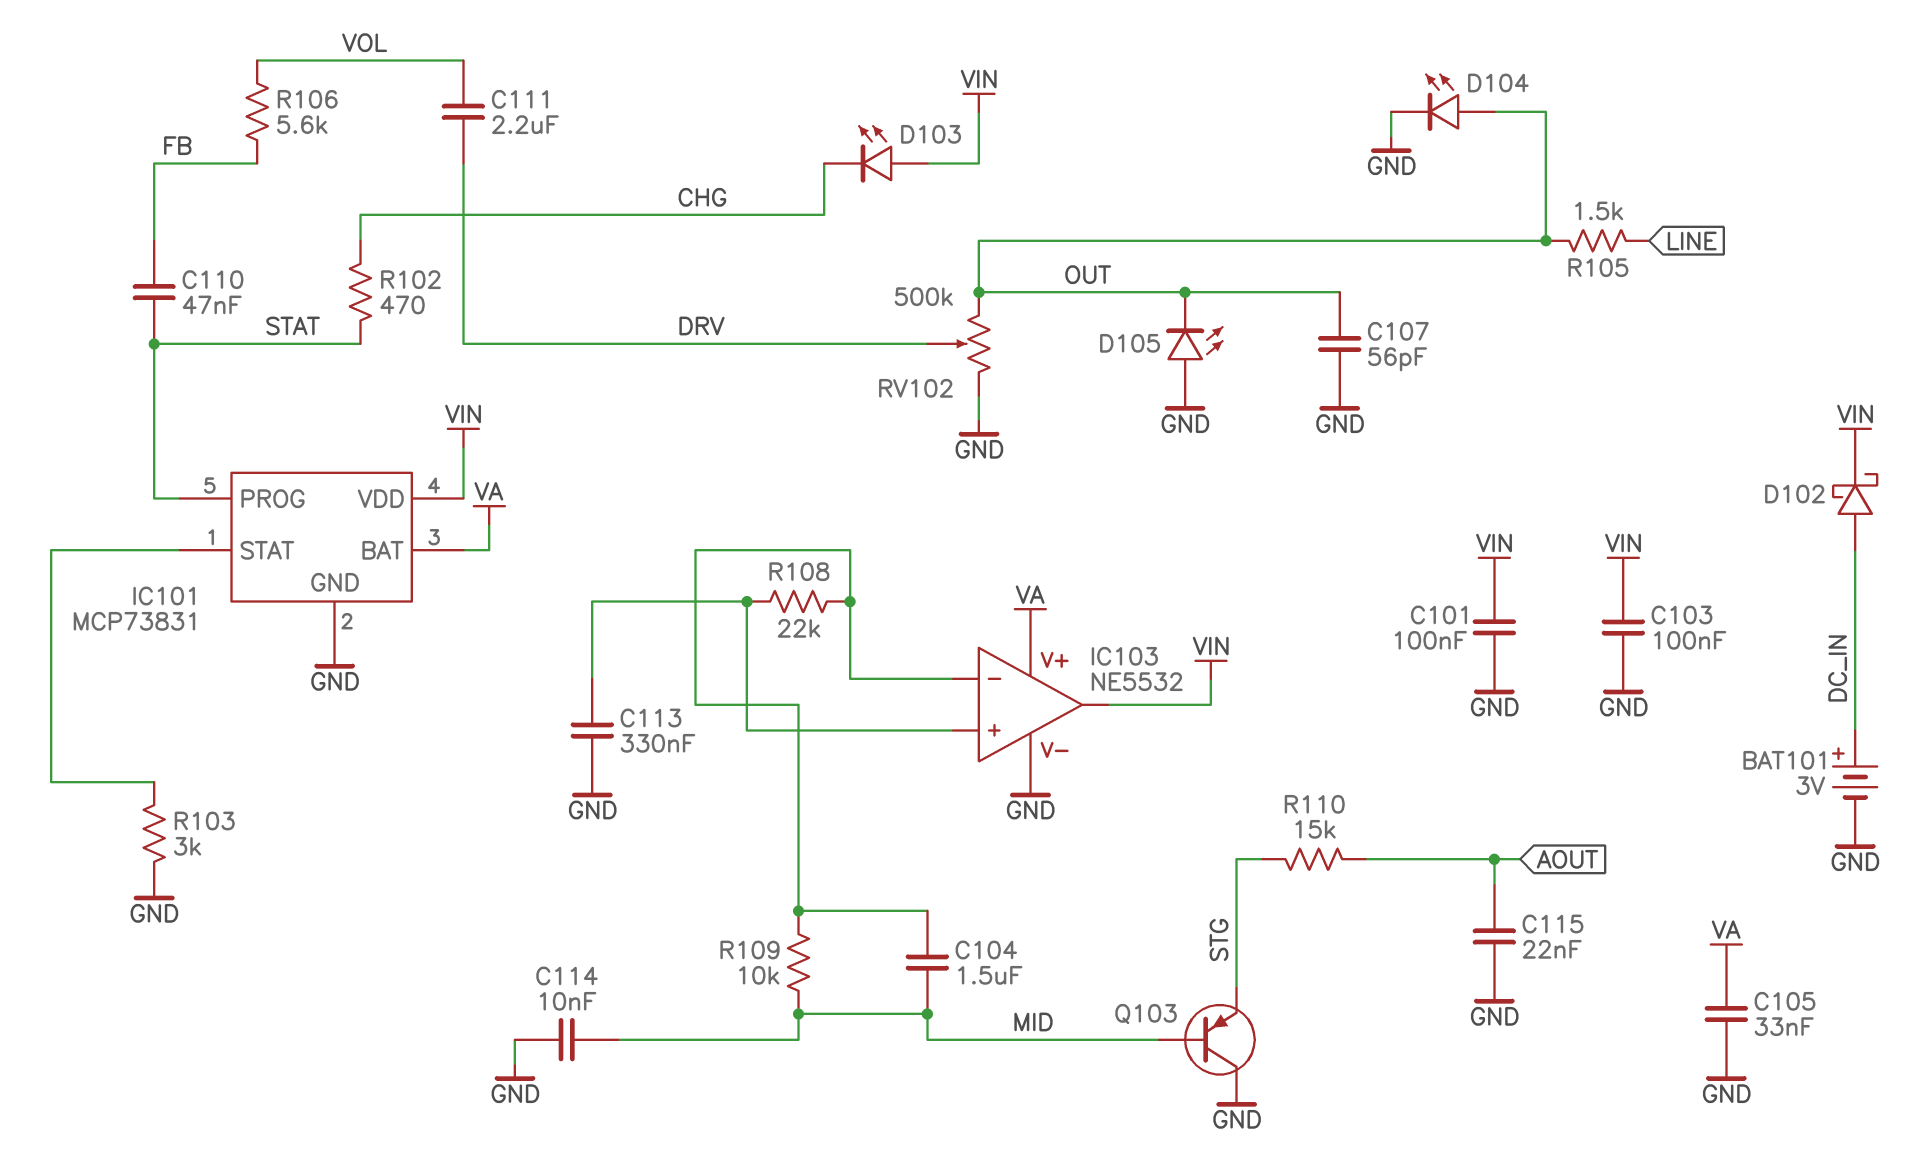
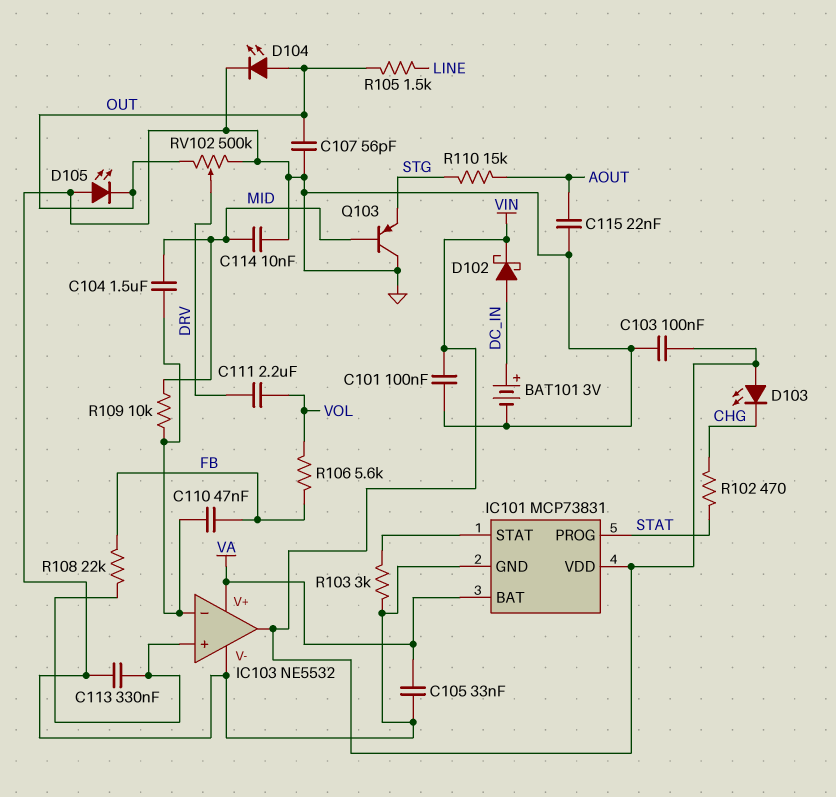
C110: 47nF (FB, STAT) -> 47nF (FB, IC103/in-)
R108: 22k (IC103/in+, IC103/in-) -> 22k (FB, IC103/in+)

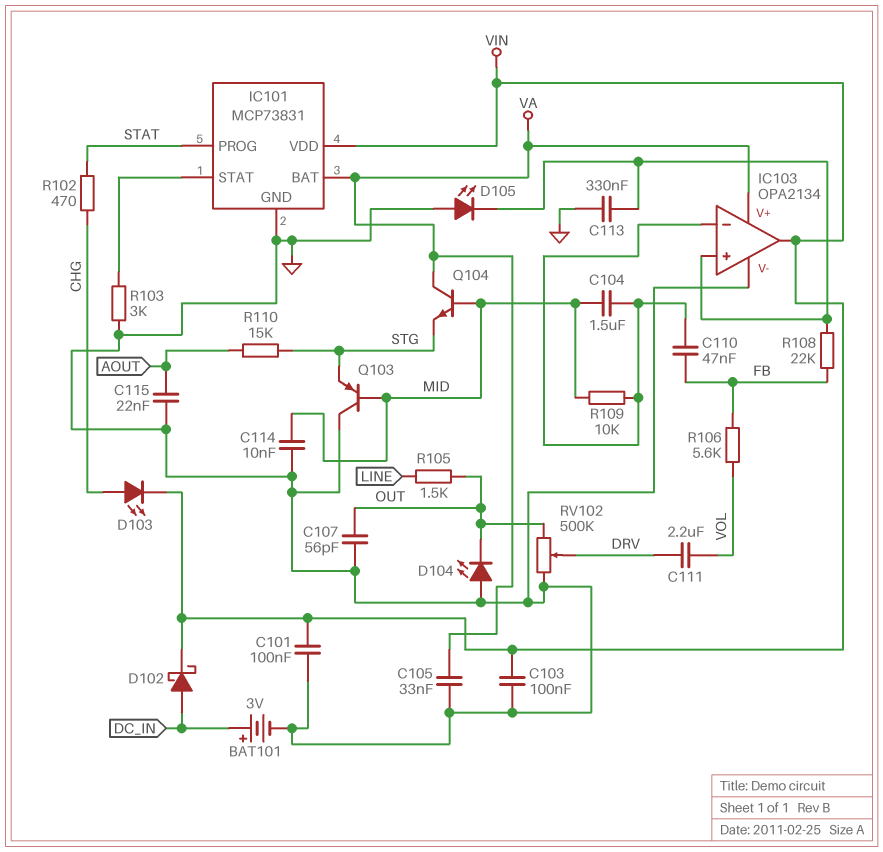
D103: LED (A VIN, K CHG) -> LED (A CHG, K VIN)
D104: LED (A OUT, K GND) -> LED (A GND, K OUT)
D105: LED (A GND, K OUT) -> LED (A GND, K IC103/in+)
IC103: NE5532 -> OPA2134
Q104: none -> NPN (B MID, C VA, E STG)

